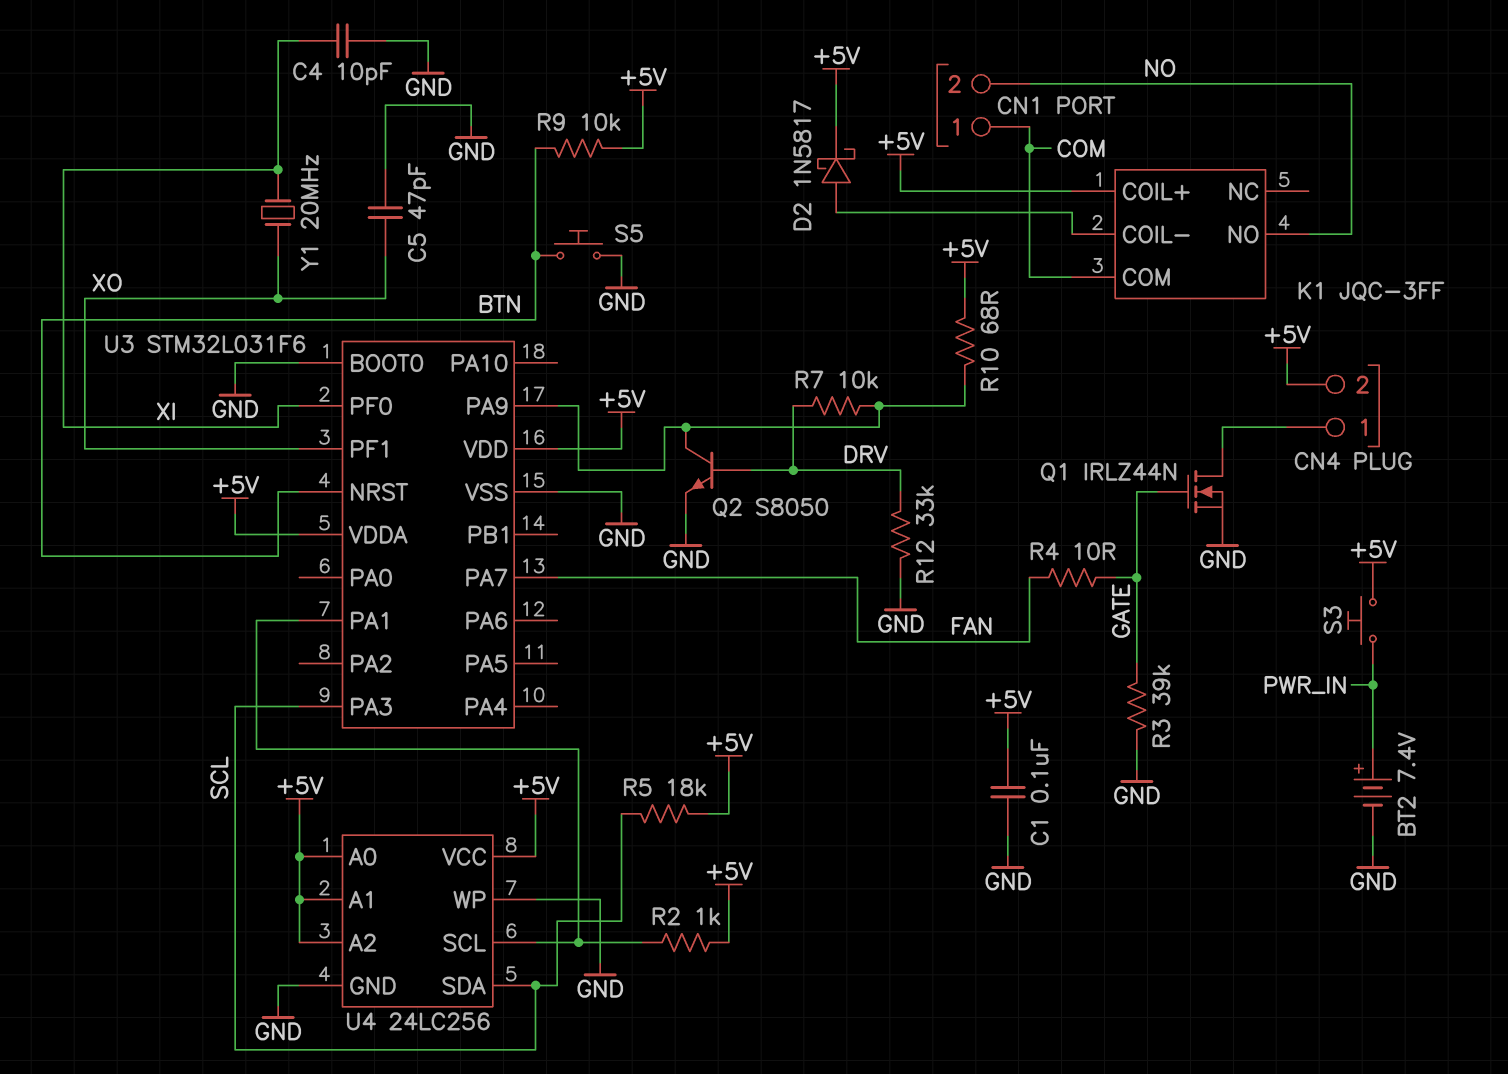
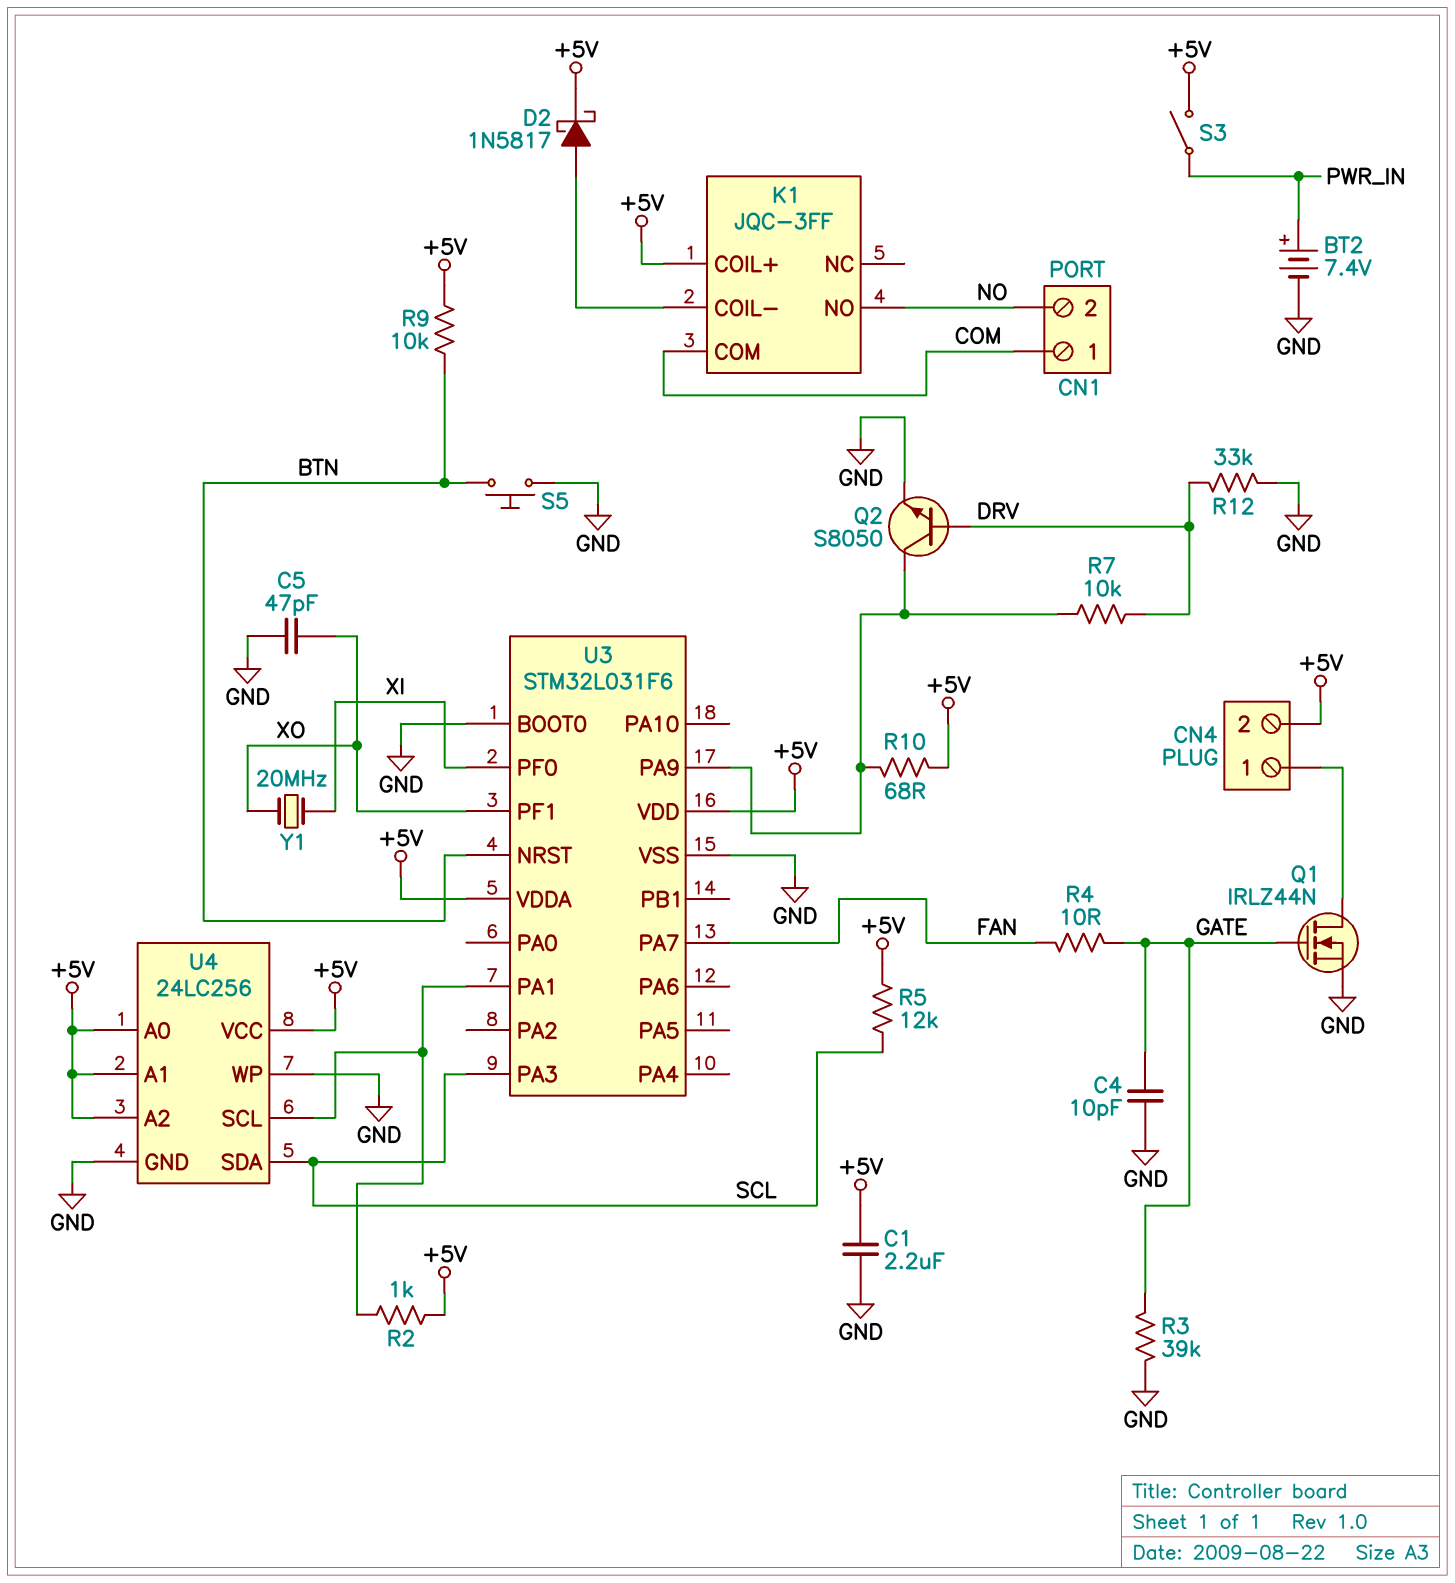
C1: 100nF (+5V, GND) -> 2.2uF (+5V, GND)
C4: 10pF (GND, XI) -> 10pF (GATE, GND)
R5: 18k (+5V, SCL) -> 12k (+5V, SCL)
S3: button (+5V, PWR_IN) -> switch (+5V, PWR_IN)

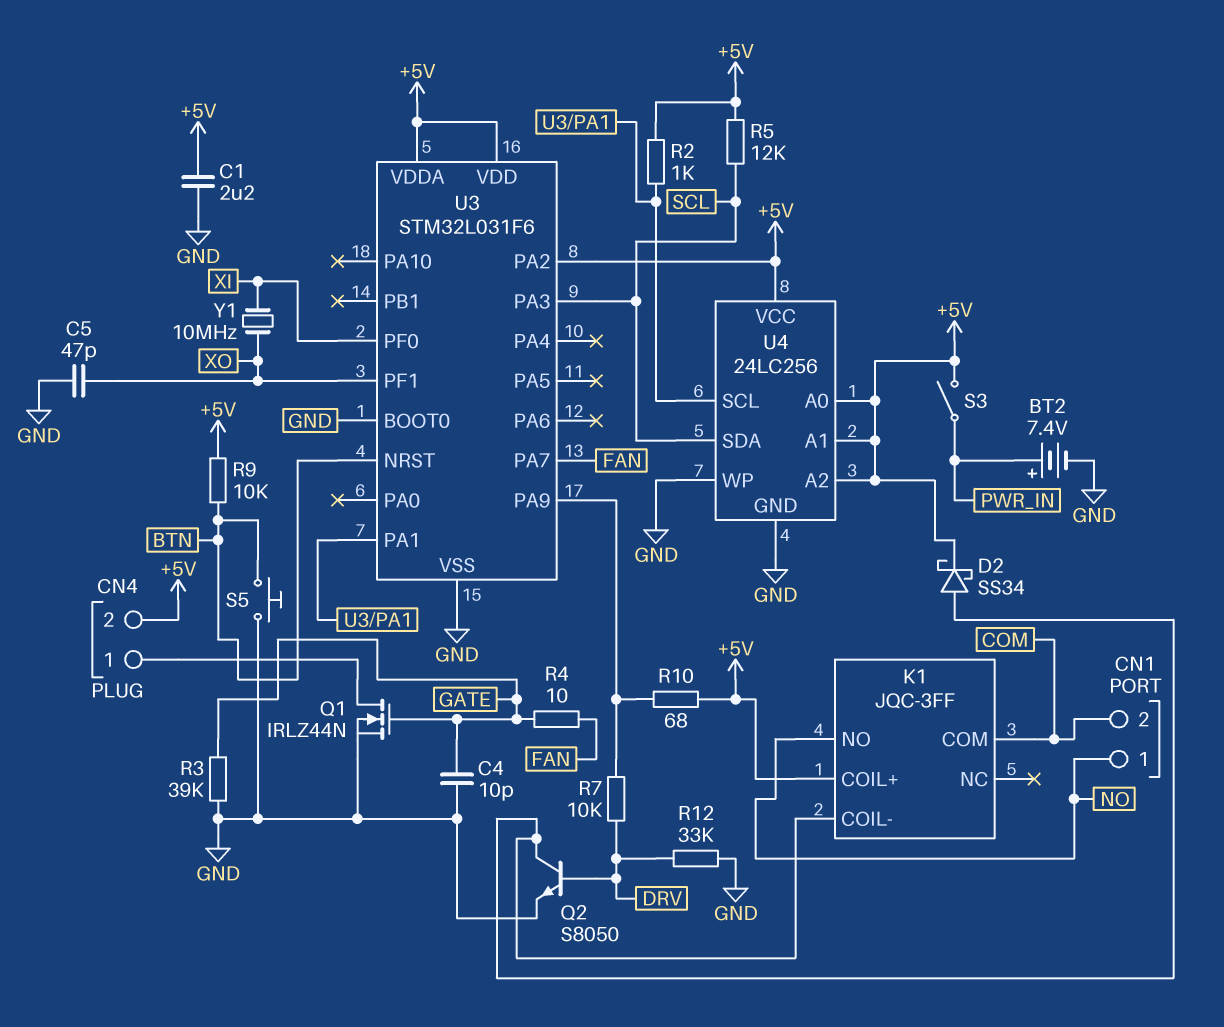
CN1 pin 1: COM -> NO
CN1 pin 2: NO -> COM
D2: schottky 1N5817 (A K1/COIL-, K +5V) -> schottky SS34 (A K1/COIL-, K +5V)
Q2: NPN S8050 (B DRV, C U3/PA9, E GND) -> NPN S8050 (B DRV, C K1/COIL-, E GND)
U3 pin PA2: none -> +5V
Y1: 20MHz (XI, XO) -> 10MHz (XI, XO)

